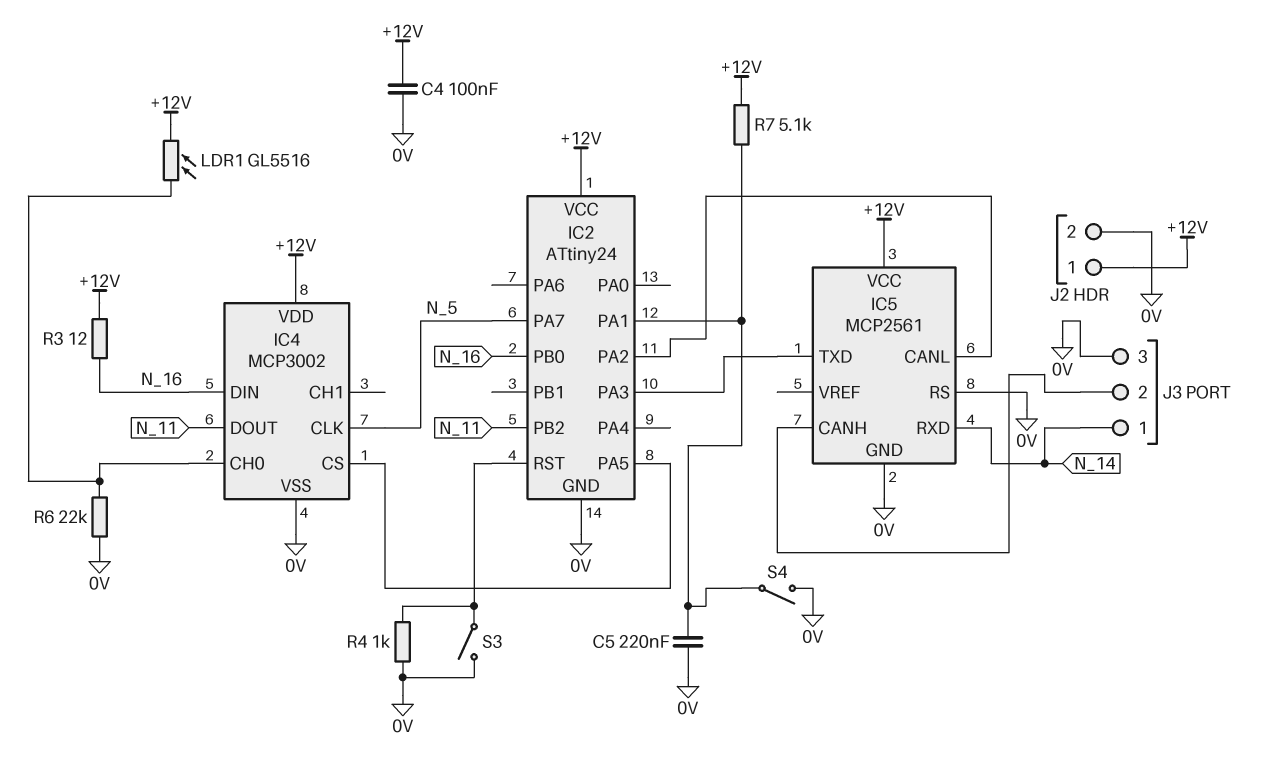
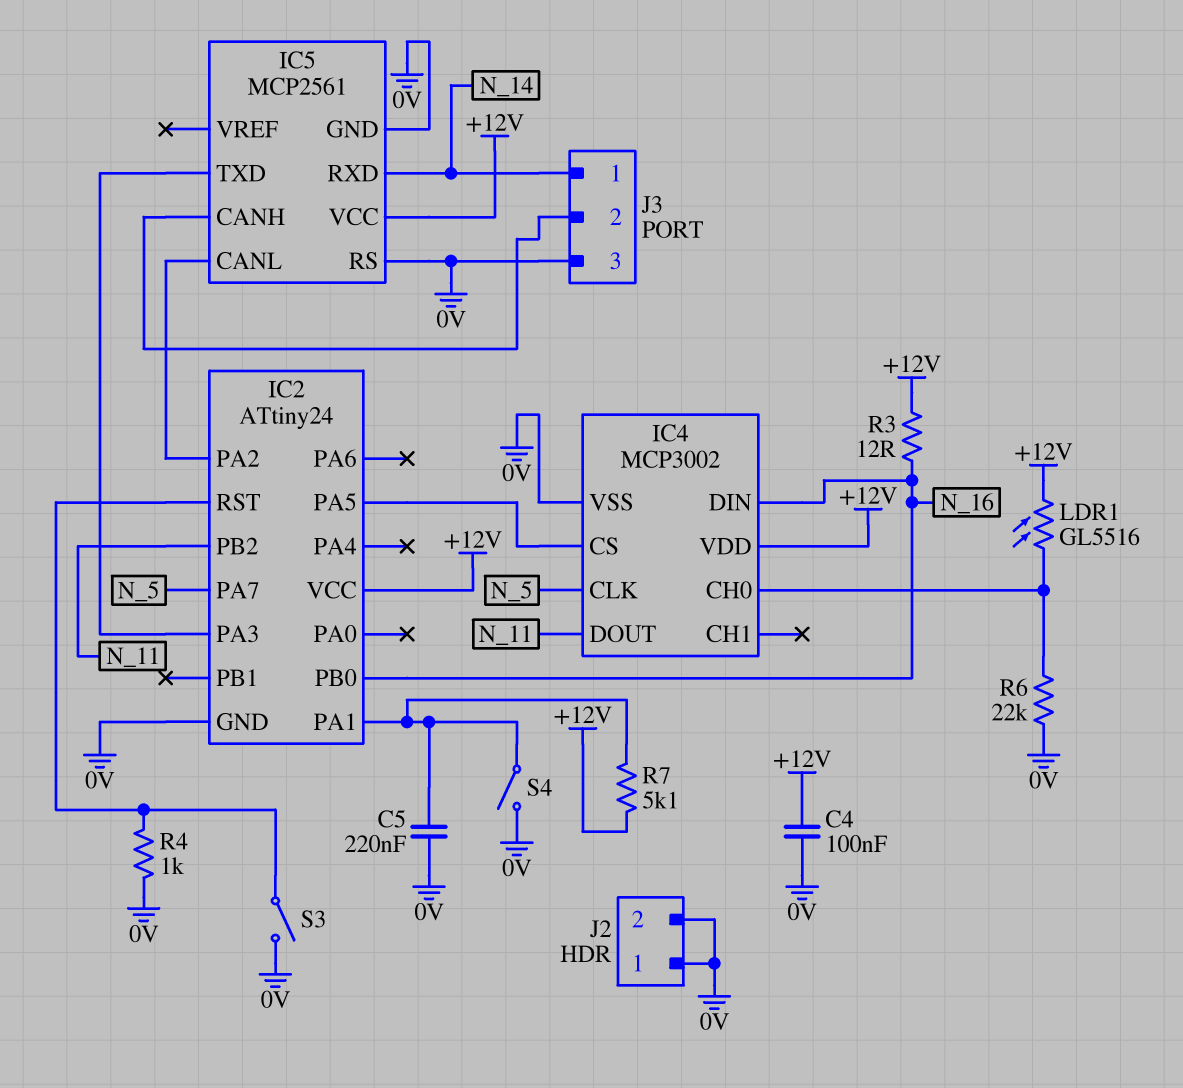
J2 pin 1: +12V -> 0V

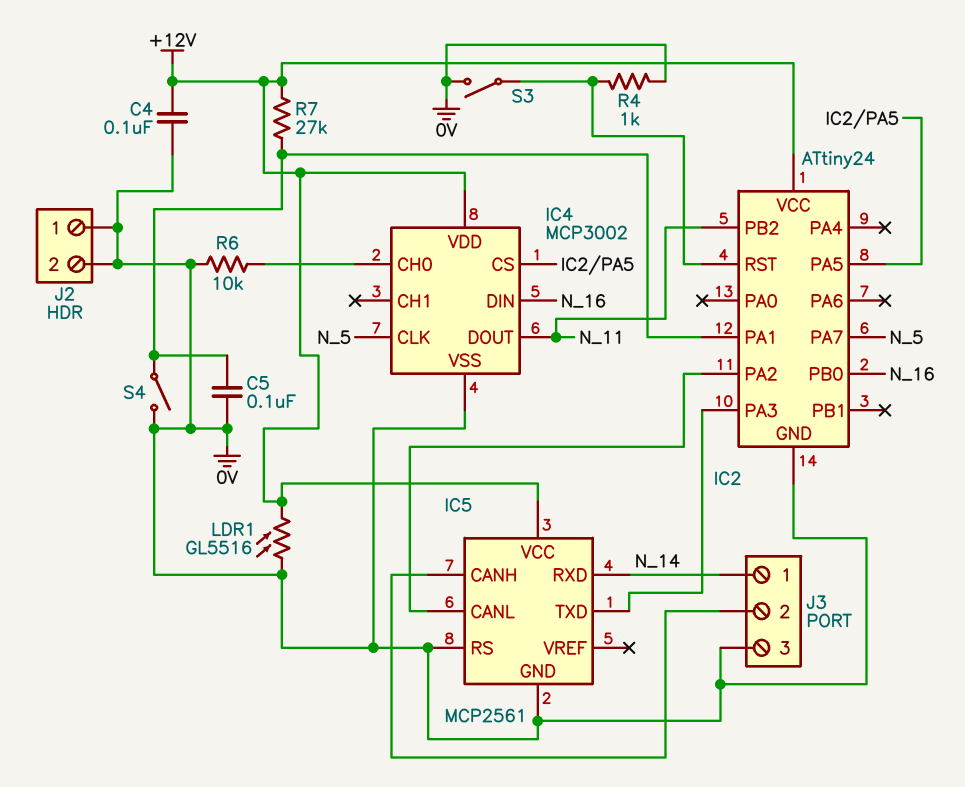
C5: 220nF (0V, IC2/PA1) -> 100nF (0V, IC2/PA1)
LDR1: GL5516 (+12V, IC4/CH0) -> GL5516 (+12V, 0V)
R3: 12 (+12V, N_16) -> none
R6: 22k (0V, IC4/CH0) -> 10k (0V, IC4/CH0)
R7: 5.1k (+12V, IC2/PA1) -> 27k (+12V, IC2/PA1)

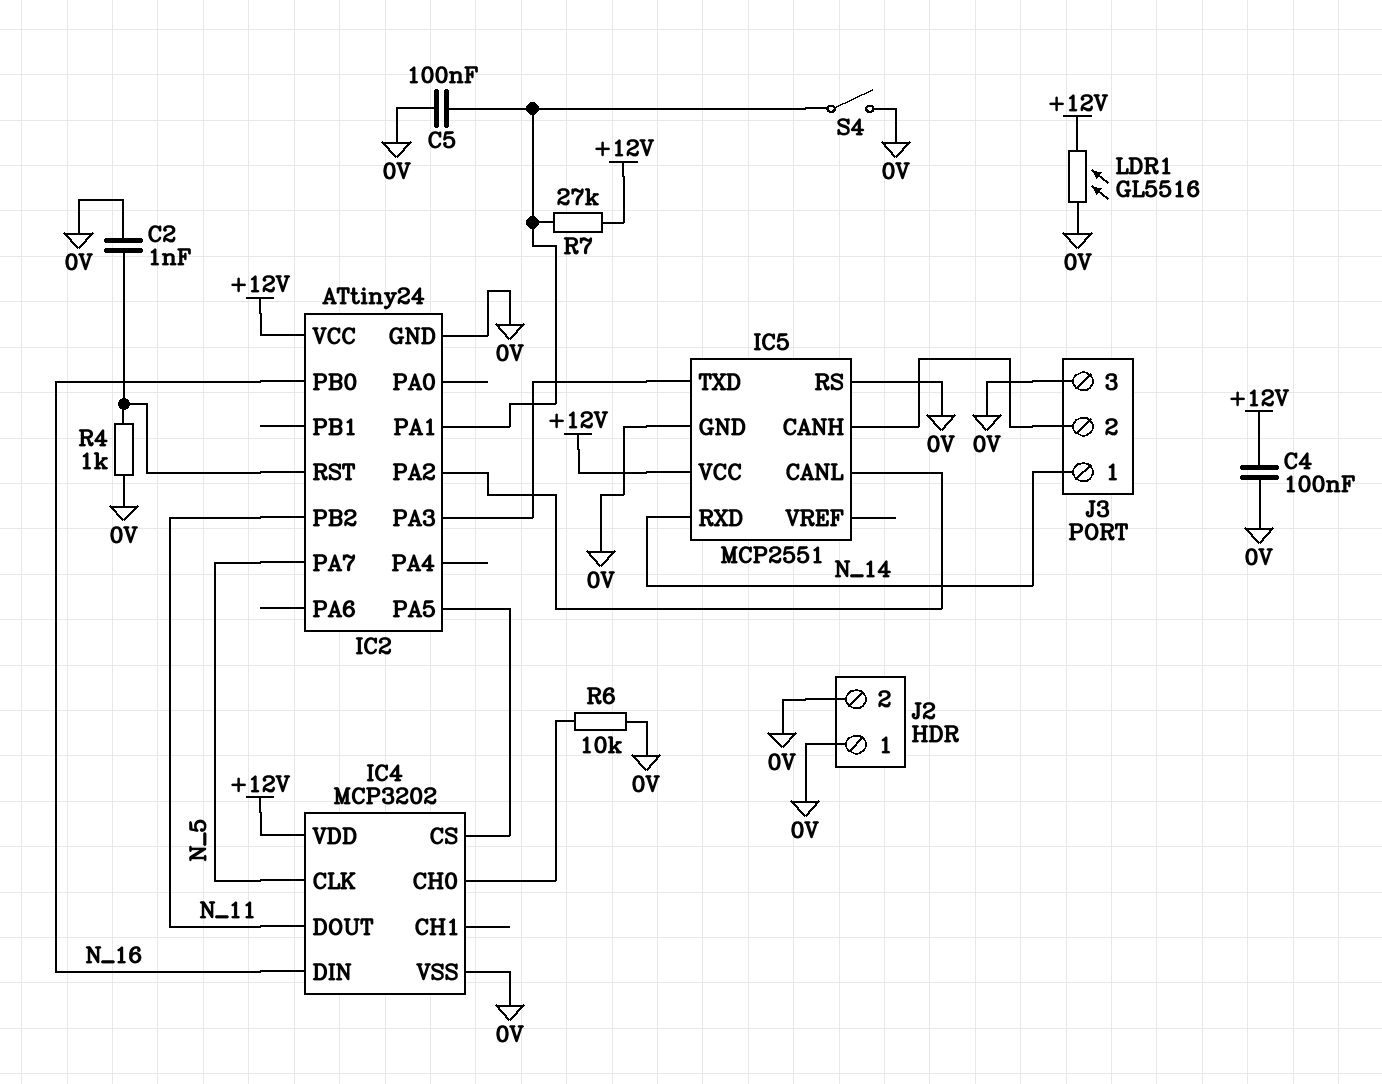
C2: none -> 1nF (0V, IC2/RST)
IC4: MCP3002 -> MCP3202
IC5: MCP2561 -> MCP2551
S3: switch (0V, IC2/RST) -> none

